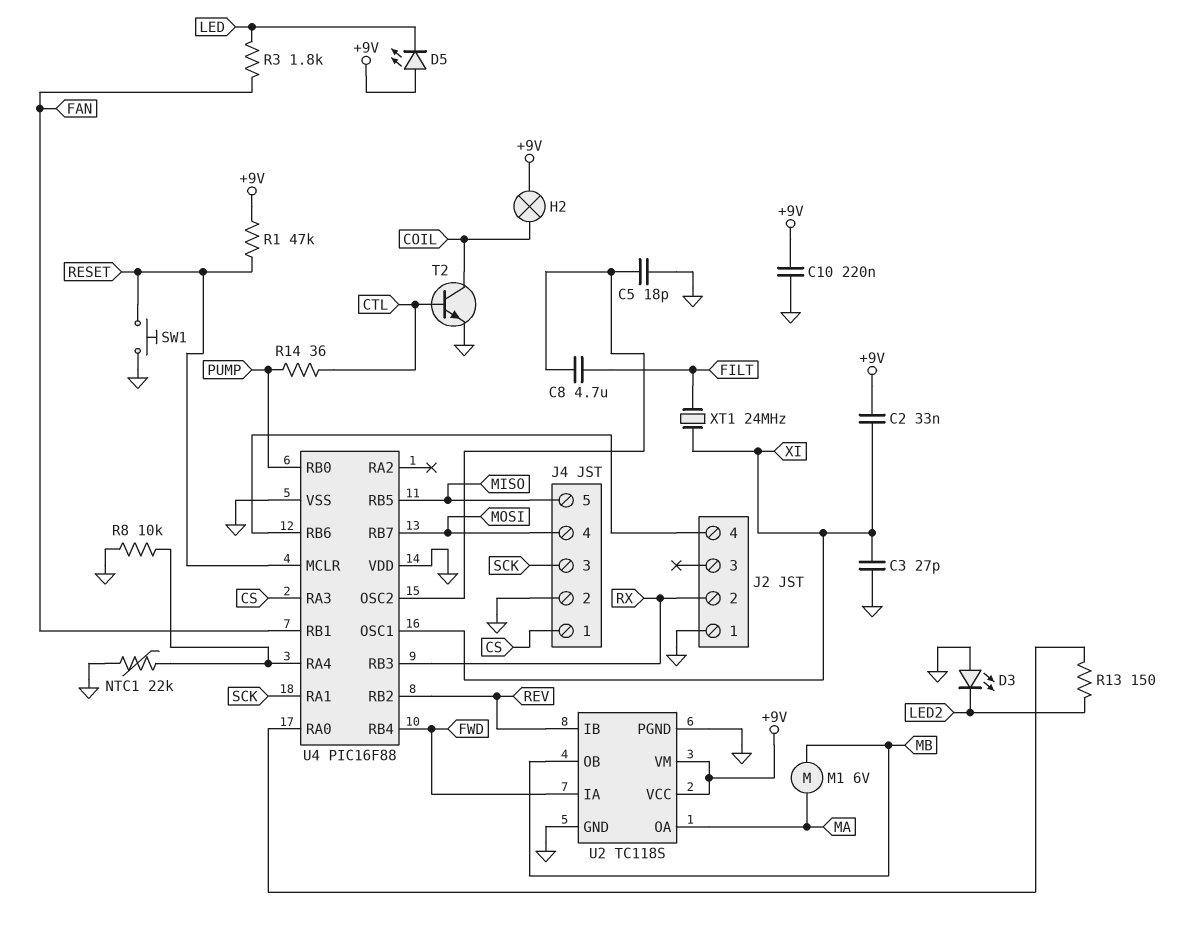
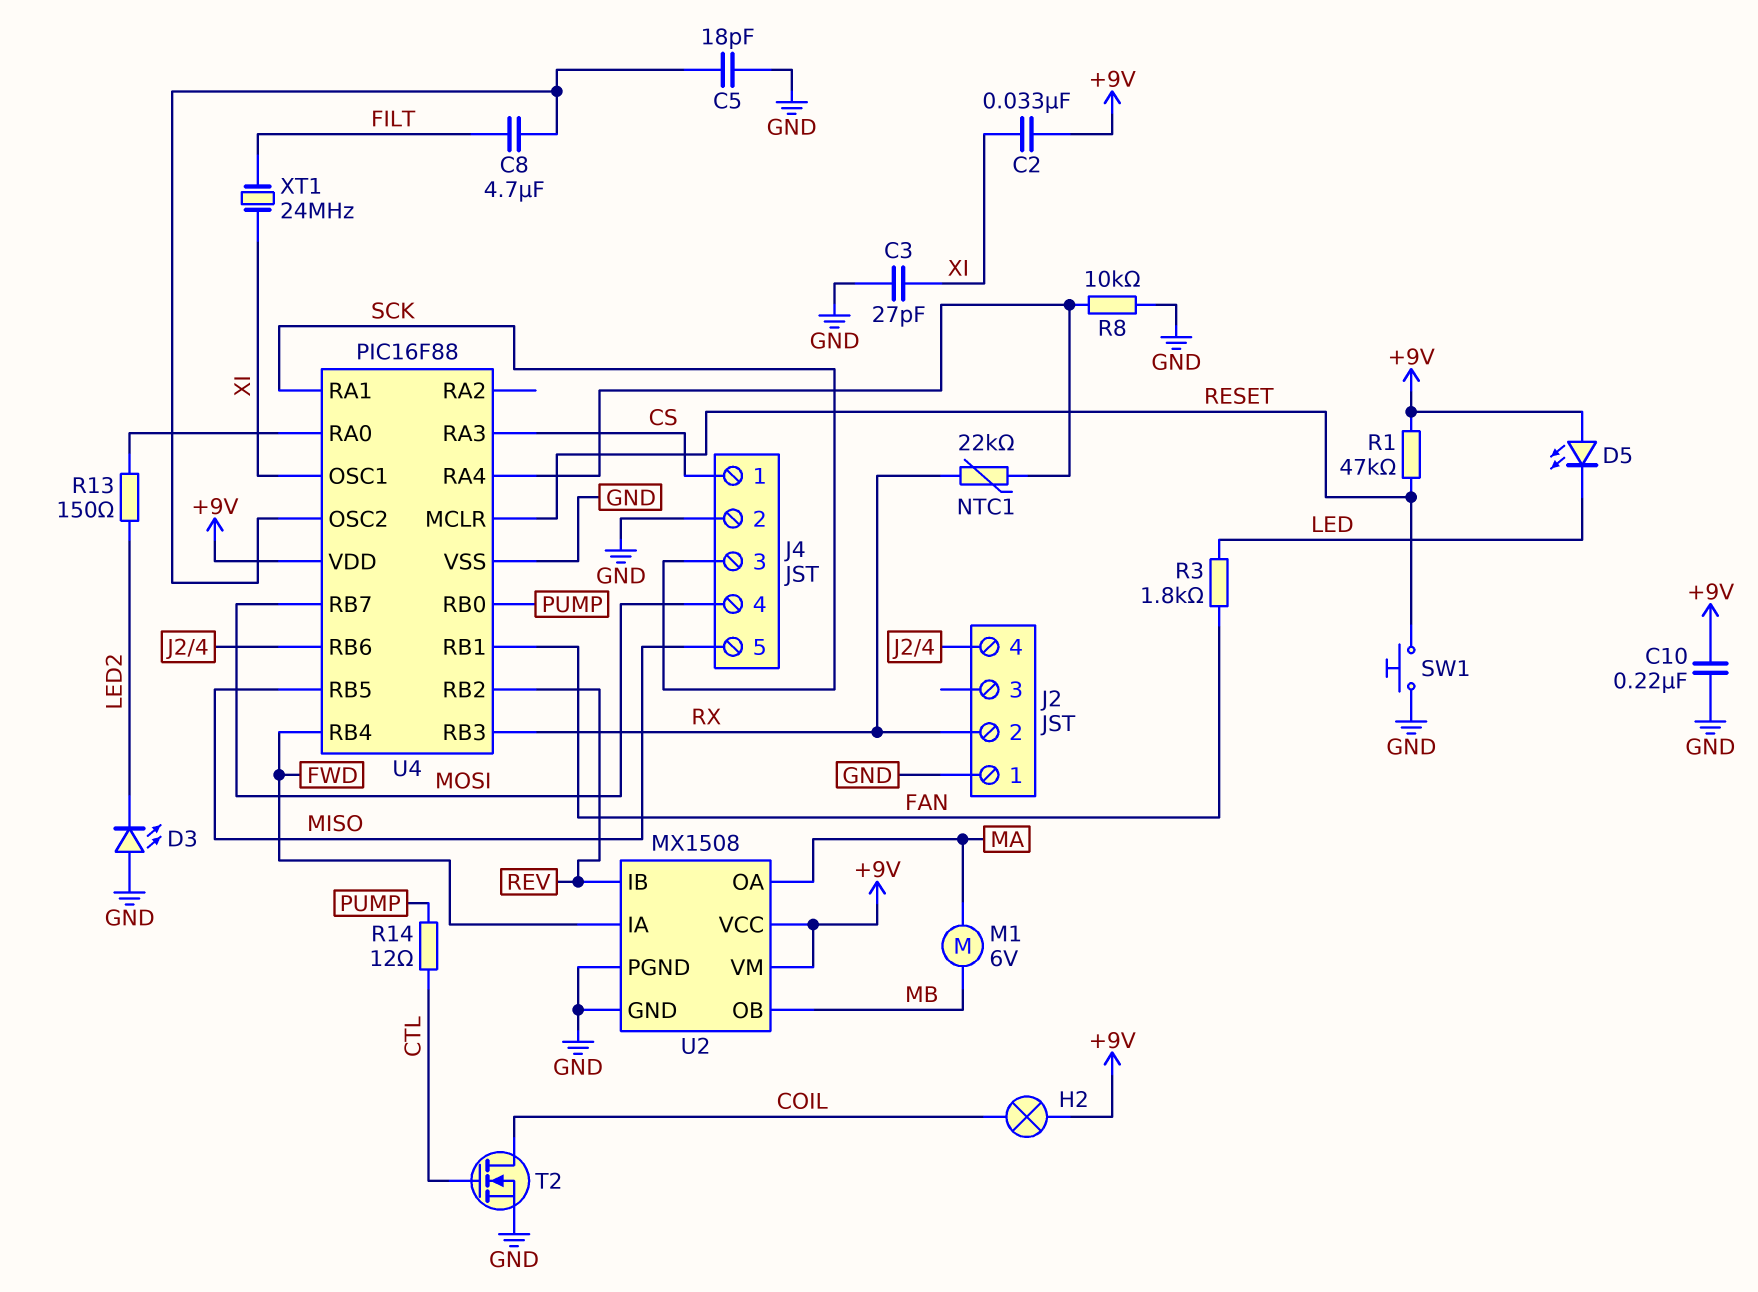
NTC1: 22k (GND, U4/RA4) -> 22k (RX, U4/RA4)
R14: 36 (CTL, PUMP) -> 12 (CTL, PUMP)
T2: NPN (B CTL, C COIL, E GND) -> NMOS (G CTL, D COIL, S GND)
U2: TC118S -> MX1508
U4 pin VDD: GND -> +9V

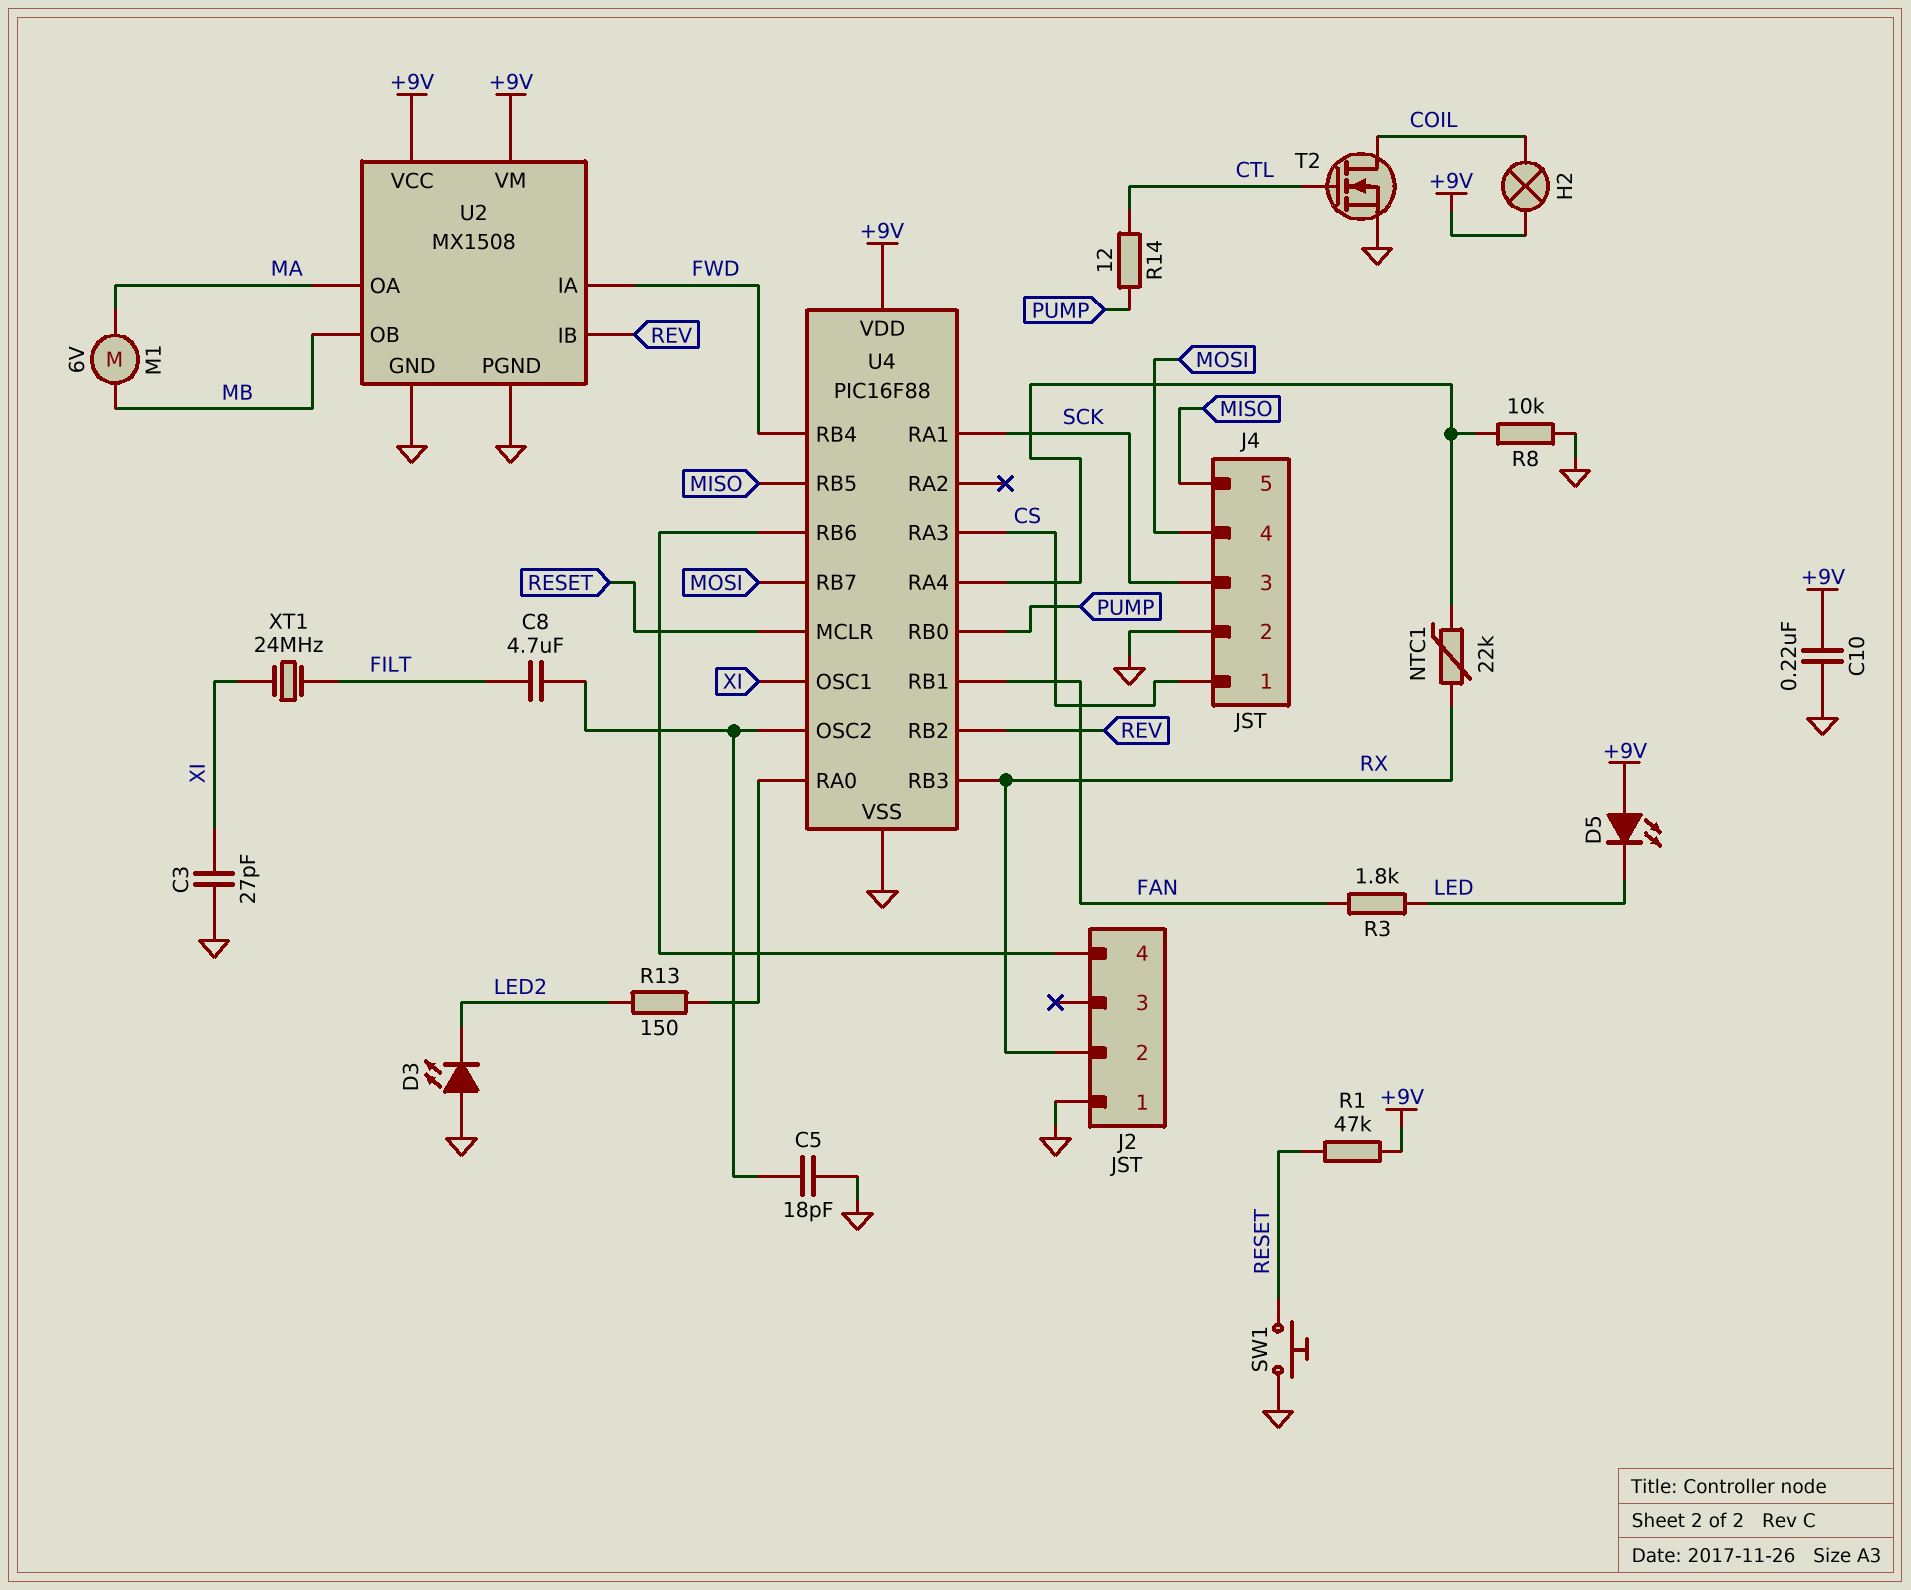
C2: 33nF (+9V, XI) -> none

